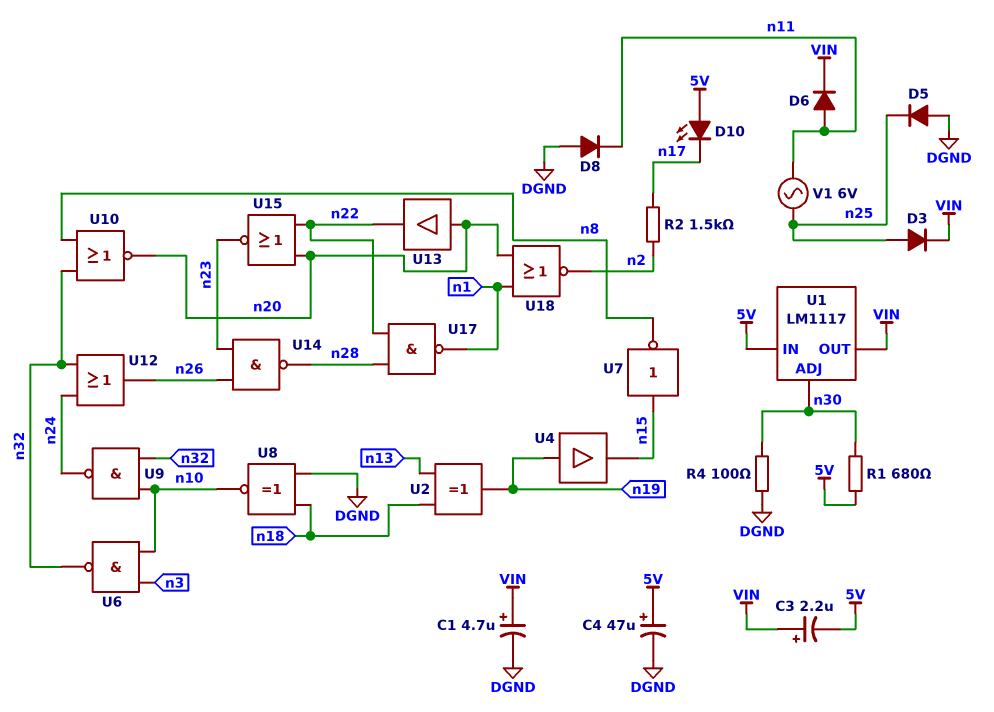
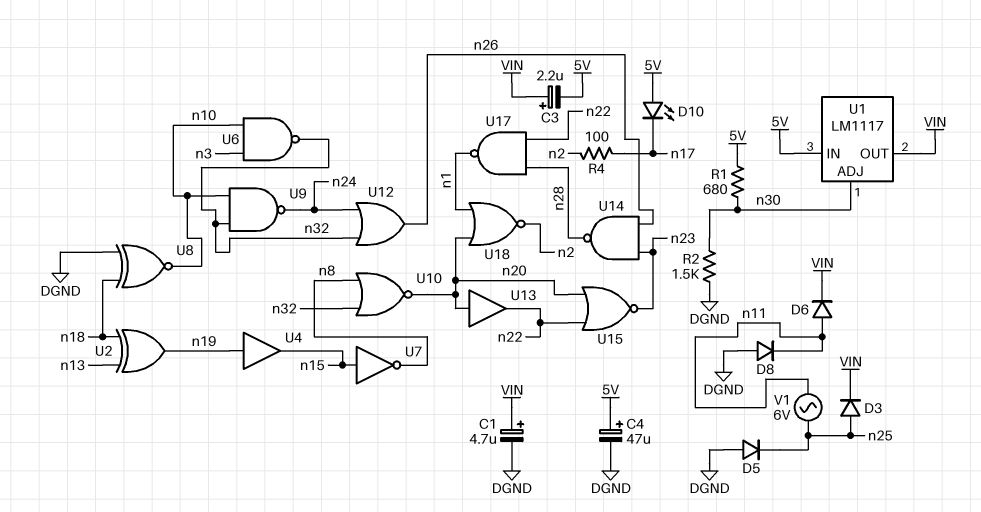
R2: 1.5k (n2, n17) -> 1.5k (DGND, n30)
R4: 100 (DGND, n30) -> 100 (n2, n17)

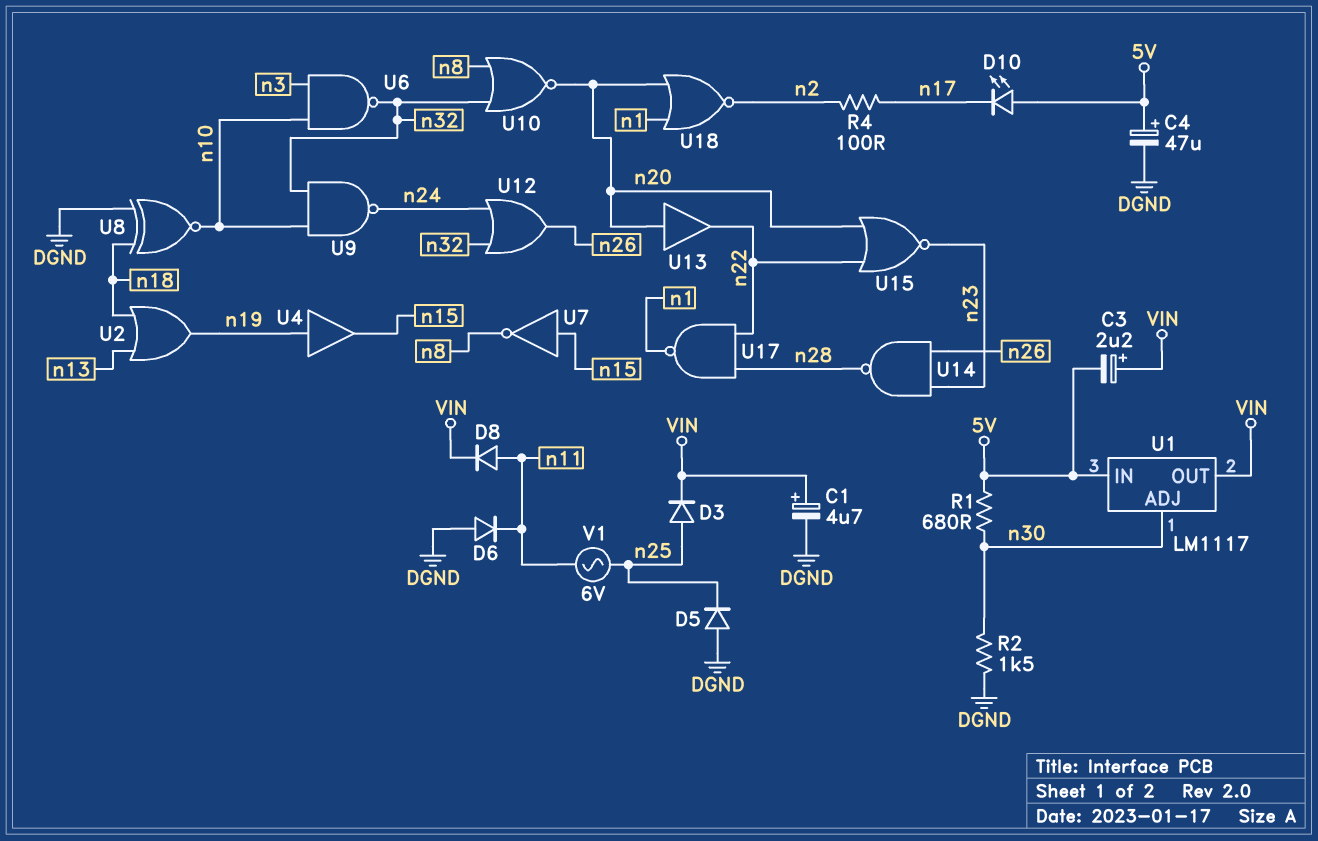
D6: diode (A n11, K VIN) -> diode (A DGND, K n11)
D8: diode (A DGND, K n11) -> diode (A n11, K VIN)
U2: XOR (in n13, in n18, out n19) -> OR (in n13, in n18, out n19)

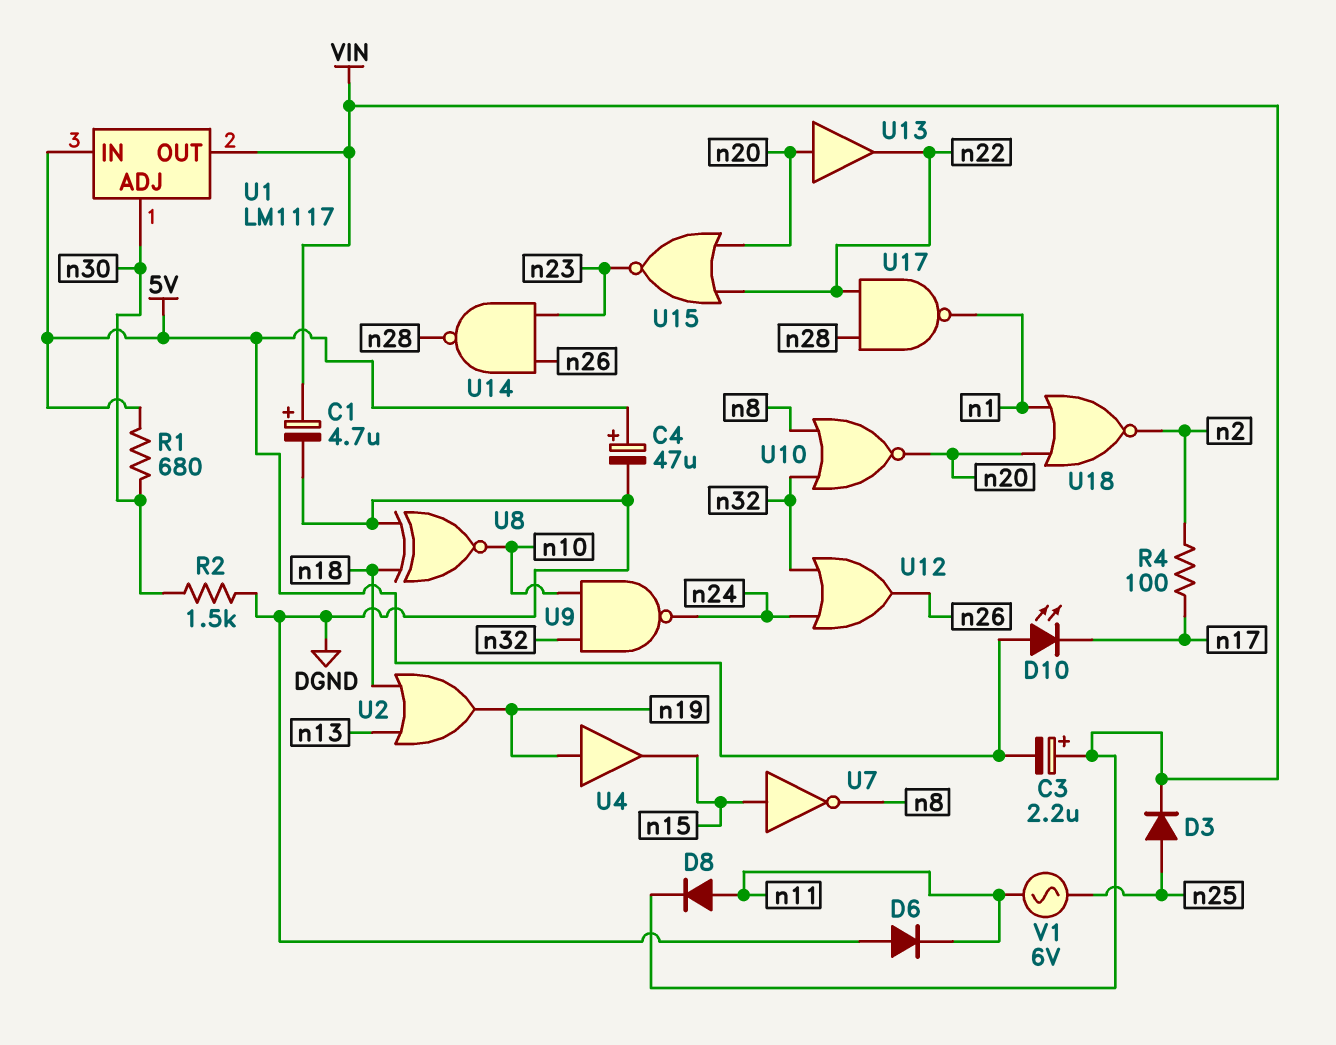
D5: diode (A DGND, K n25) -> none
U6: NAND (in n3, in n10, out n32) -> none

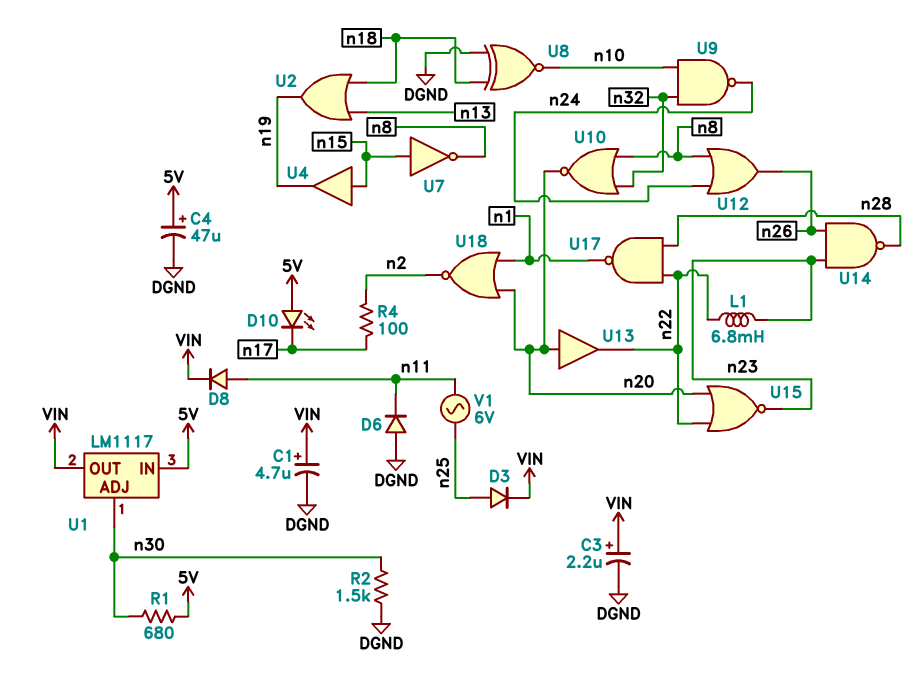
C3: 2.2uF (plus VIN, minus 5V) -> 2.2uF (plus VIN, minus DGND)
L1: none -> 6.8mH (n22, n23)
U4: buffer (in n19, out n15) -> buffer (in n15, out n19)
U12: OR (in n24, in n32, out n26) -> OR (in n8, in n24, out n26)

